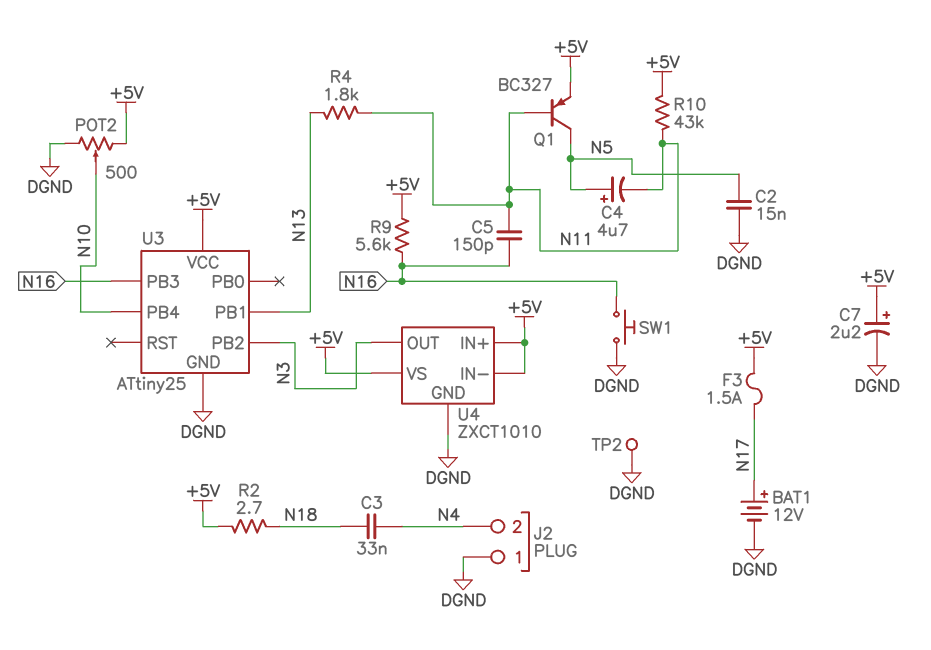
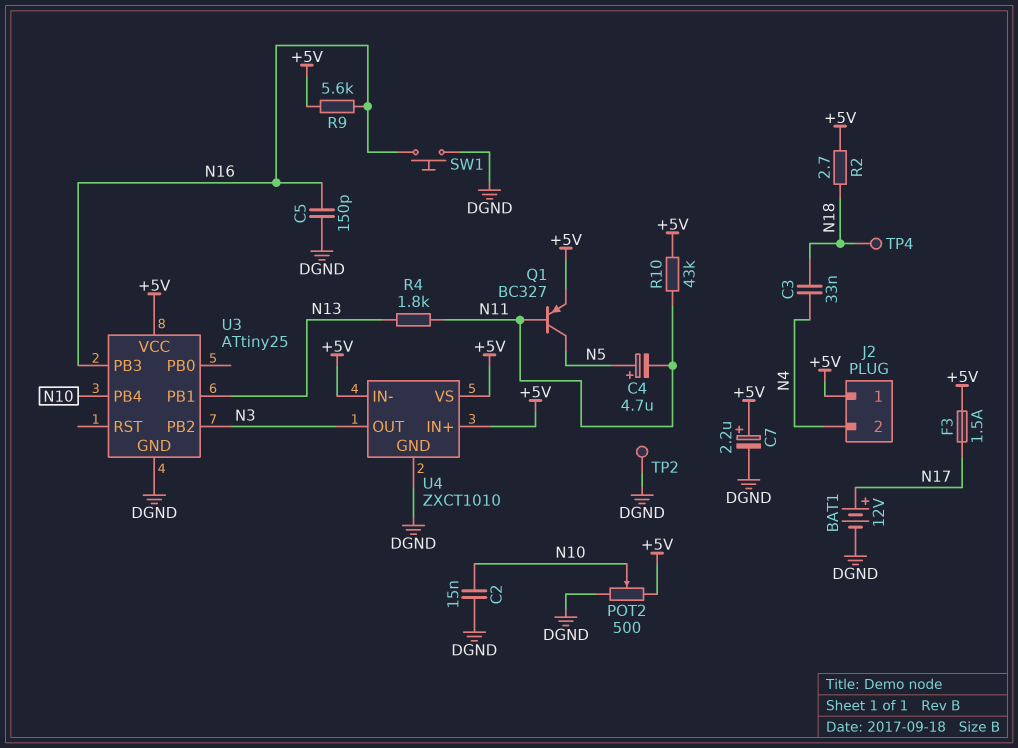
C2: 15nF (DGND, N5) -> 15nF (DGND, N10)
C5: 150pF (N11, N16) -> 150pF (DGND, N16)
J2 pin 1: DGND -> +5V
TP4: none -> test point (N18)

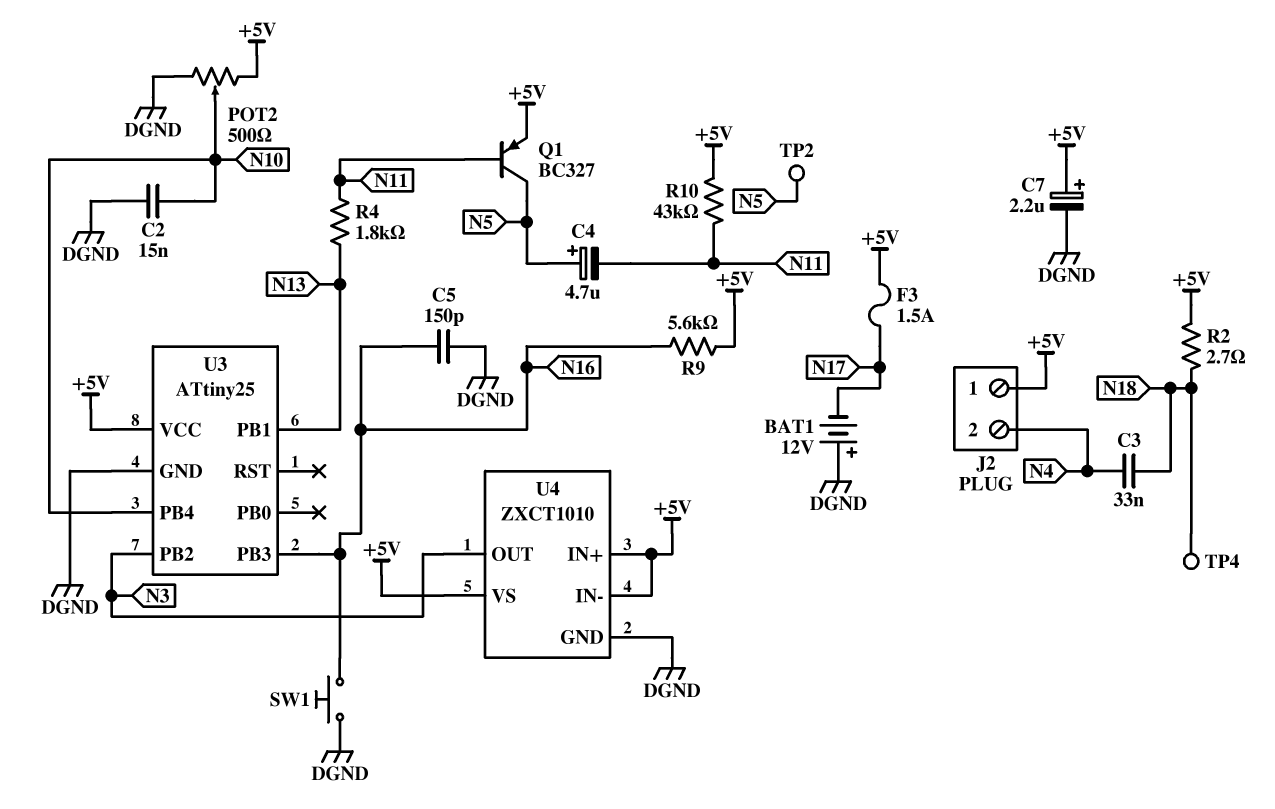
BAT1: 12V (plus N17, minus DGND) -> 12V (plus DGND, minus N17)
TP2: test point (DGND) -> test point (N5)

